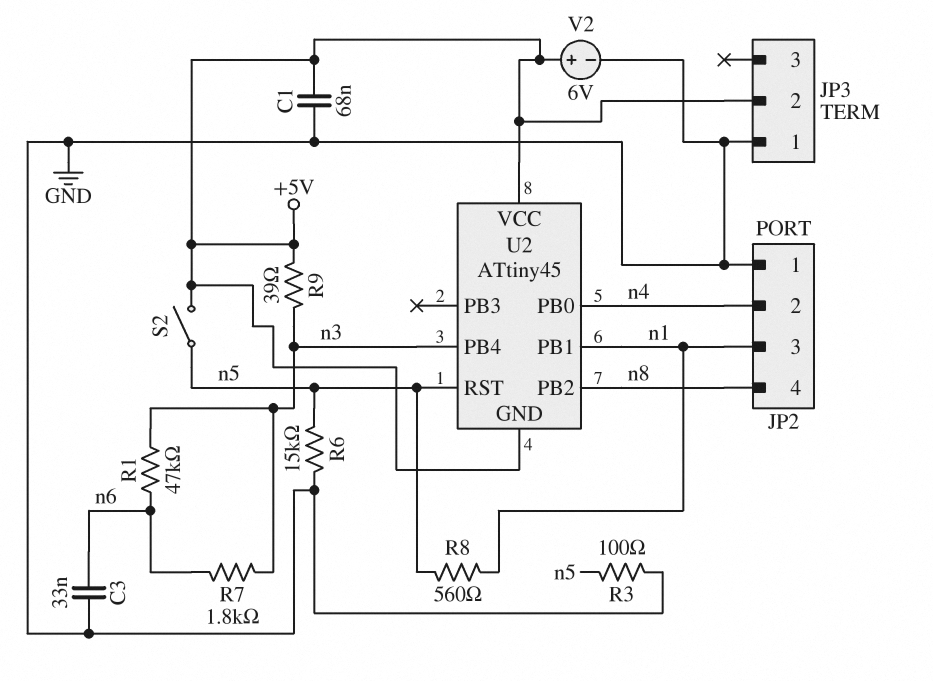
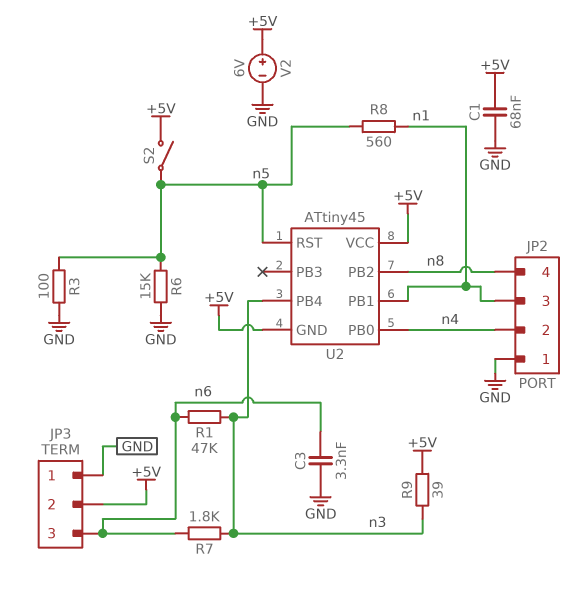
C3: 33nF (GND, n6) -> 3.3nF (GND, n6)
JP3 pin 3: none -> n6

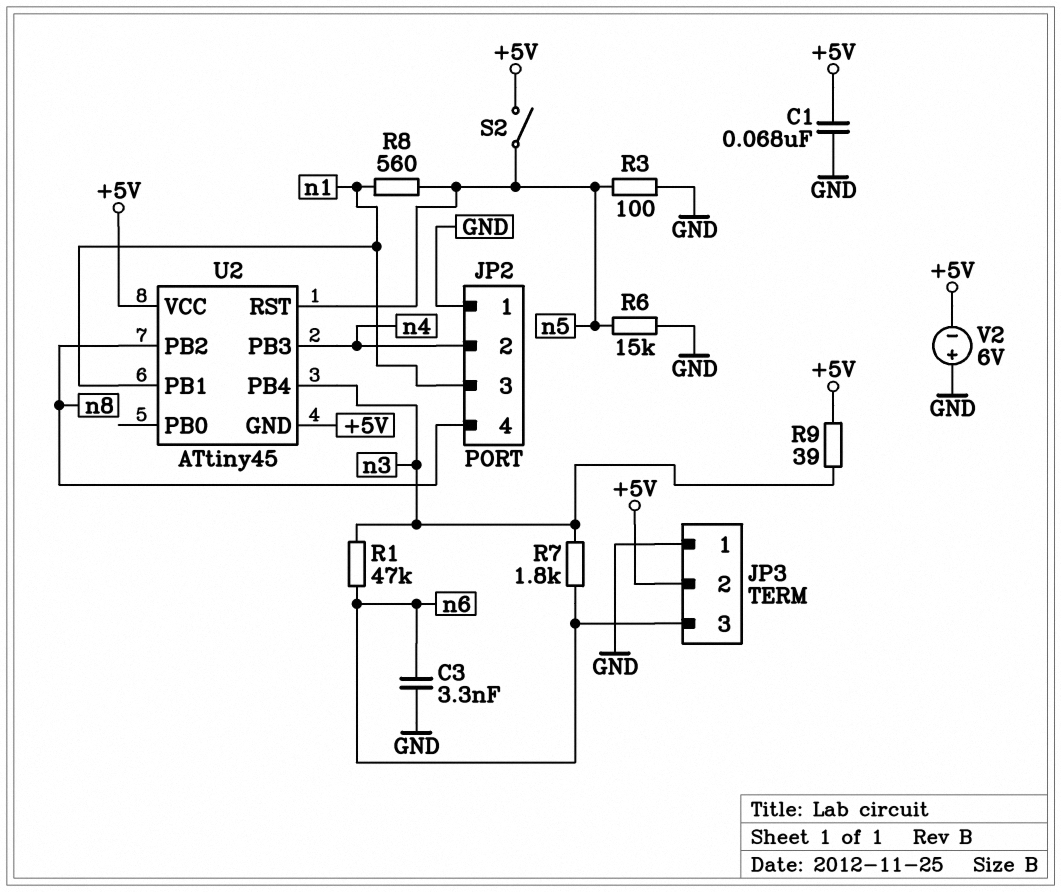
U2 pin PB0: n4 -> none
U2 pin PB3: none -> n4
V2: 6V (plus +5V, minus GND) -> 6V (plus GND, minus +5V)

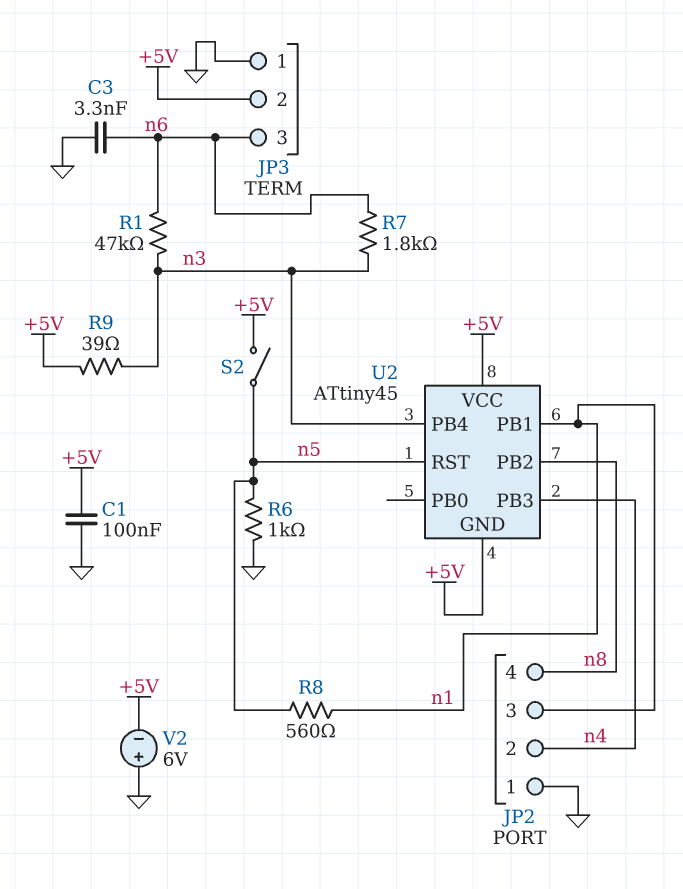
C1: 68nF (+5V, GND) -> 100nF (+5V, GND)
R3: 100 (GND, n5) -> none
R6: 15k (GND, n5) -> 1k (GND, n5)

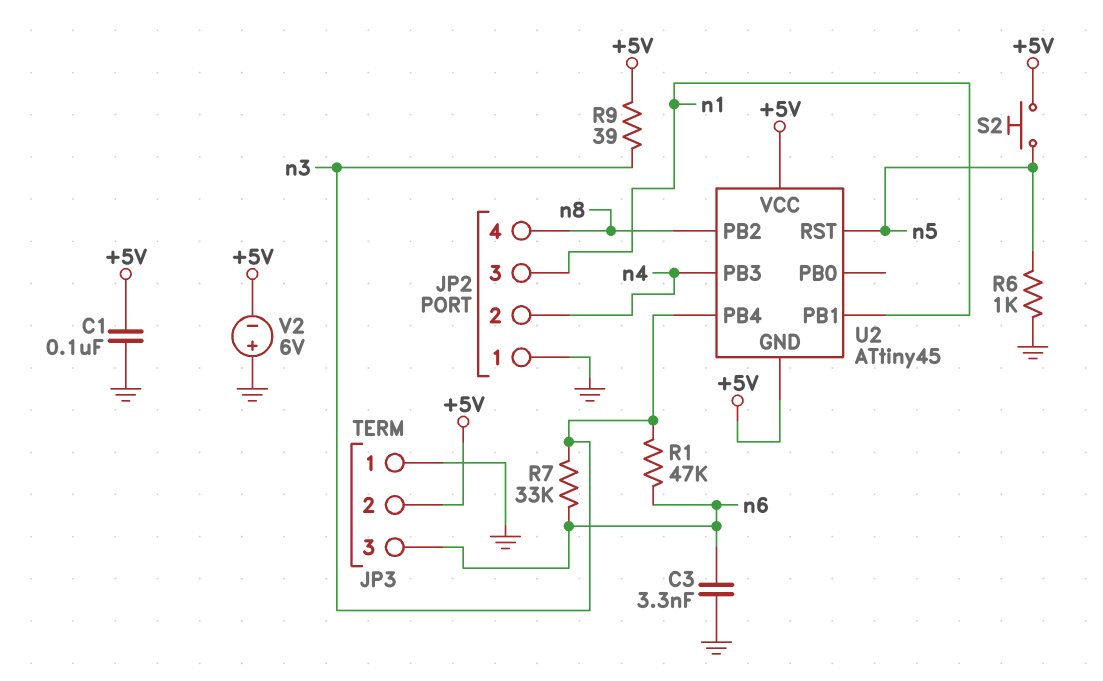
R7: 1.8k (n3, n6) -> 33k (n3, n6)
R8: 560 (n1, n5) -> none
S2: switch (+5V, n5) -> button (+5V, n5)

